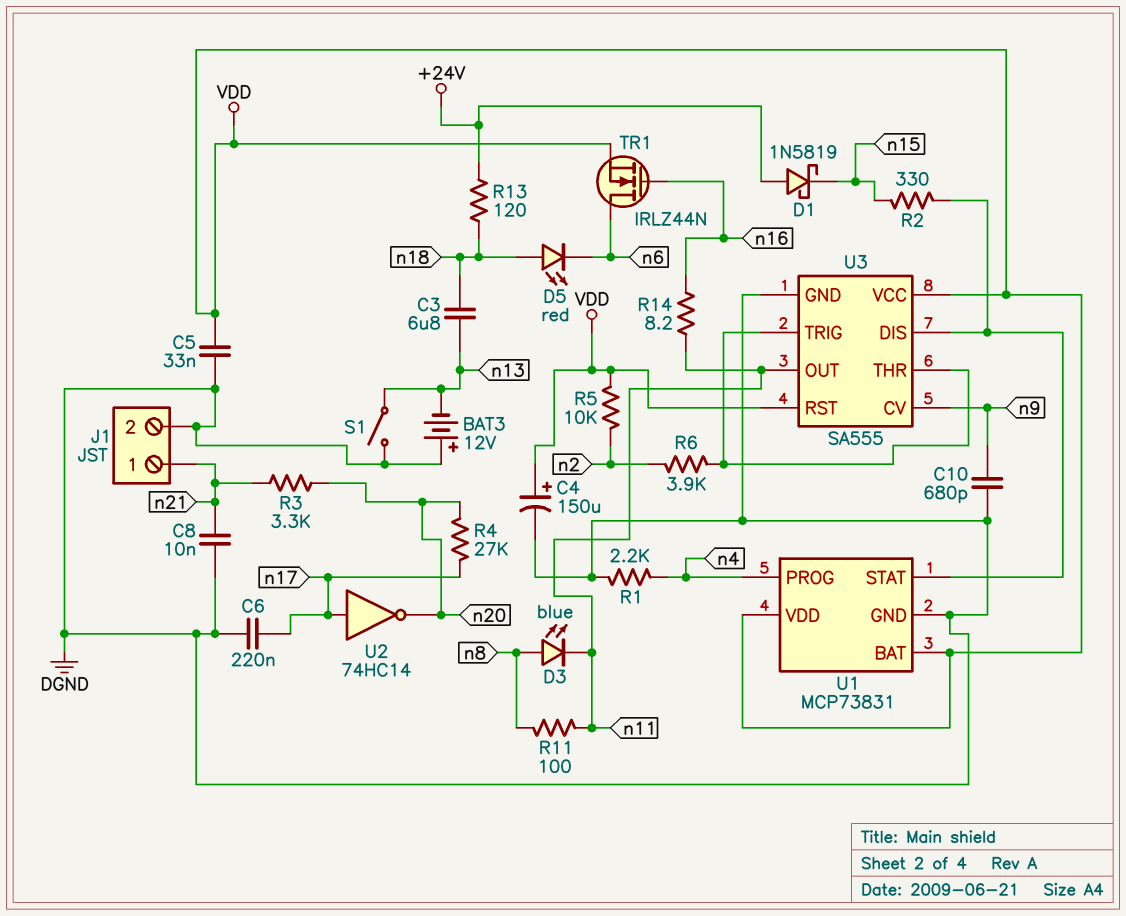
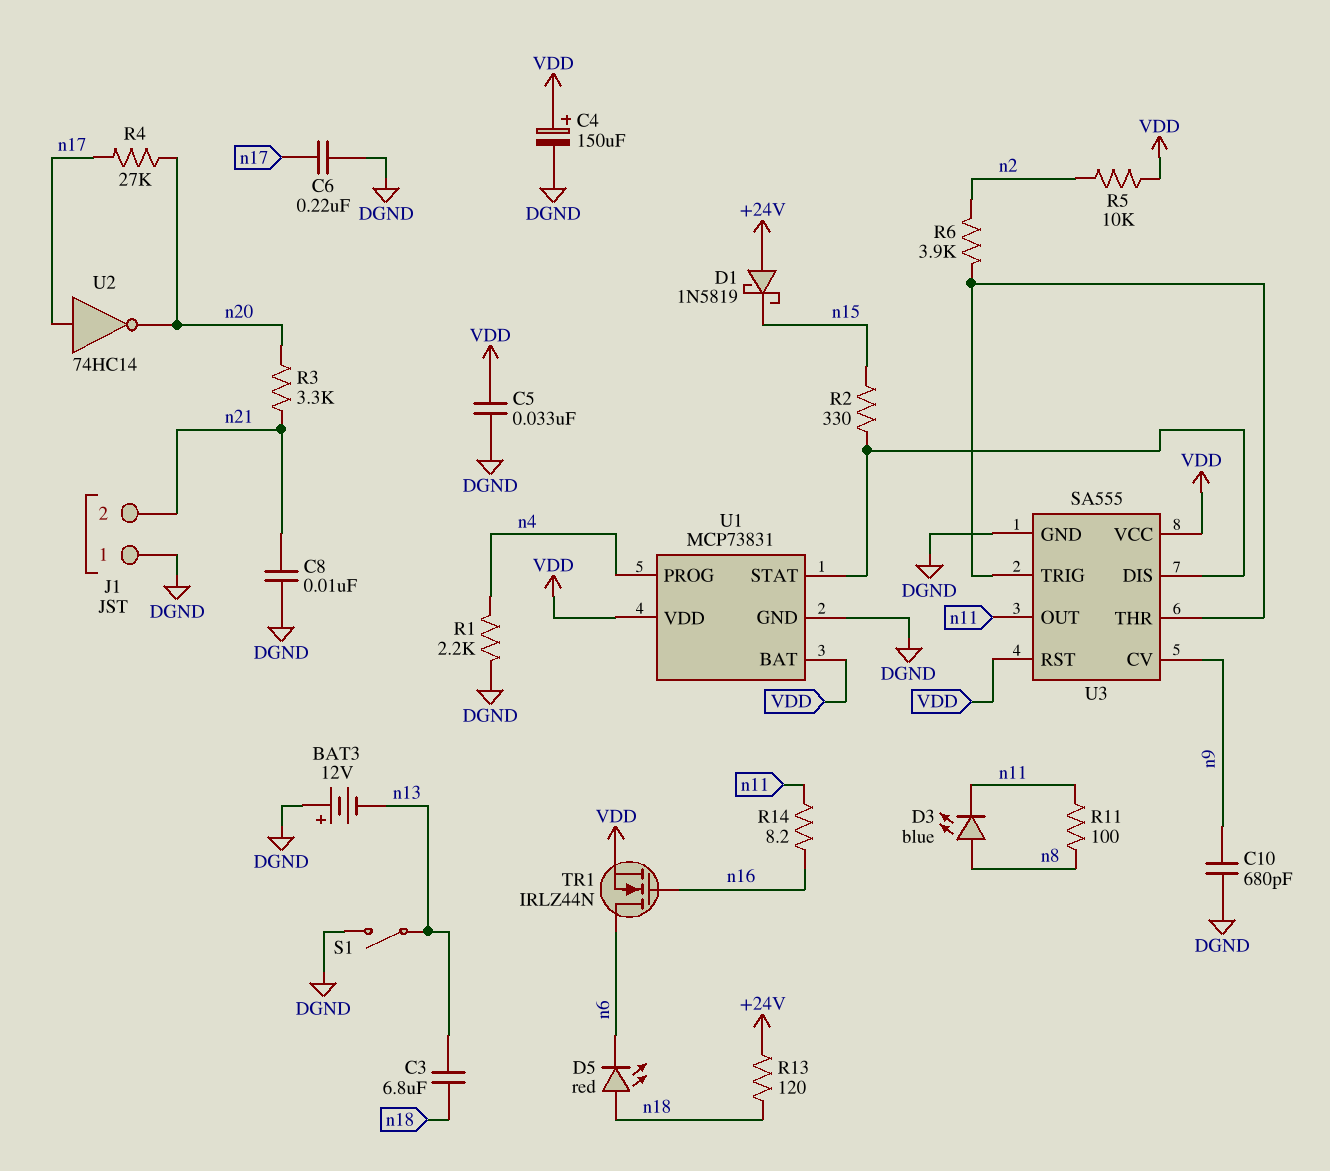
J1 pin 1: n21 -> DGND
J1 pin 2: DGND -> n21

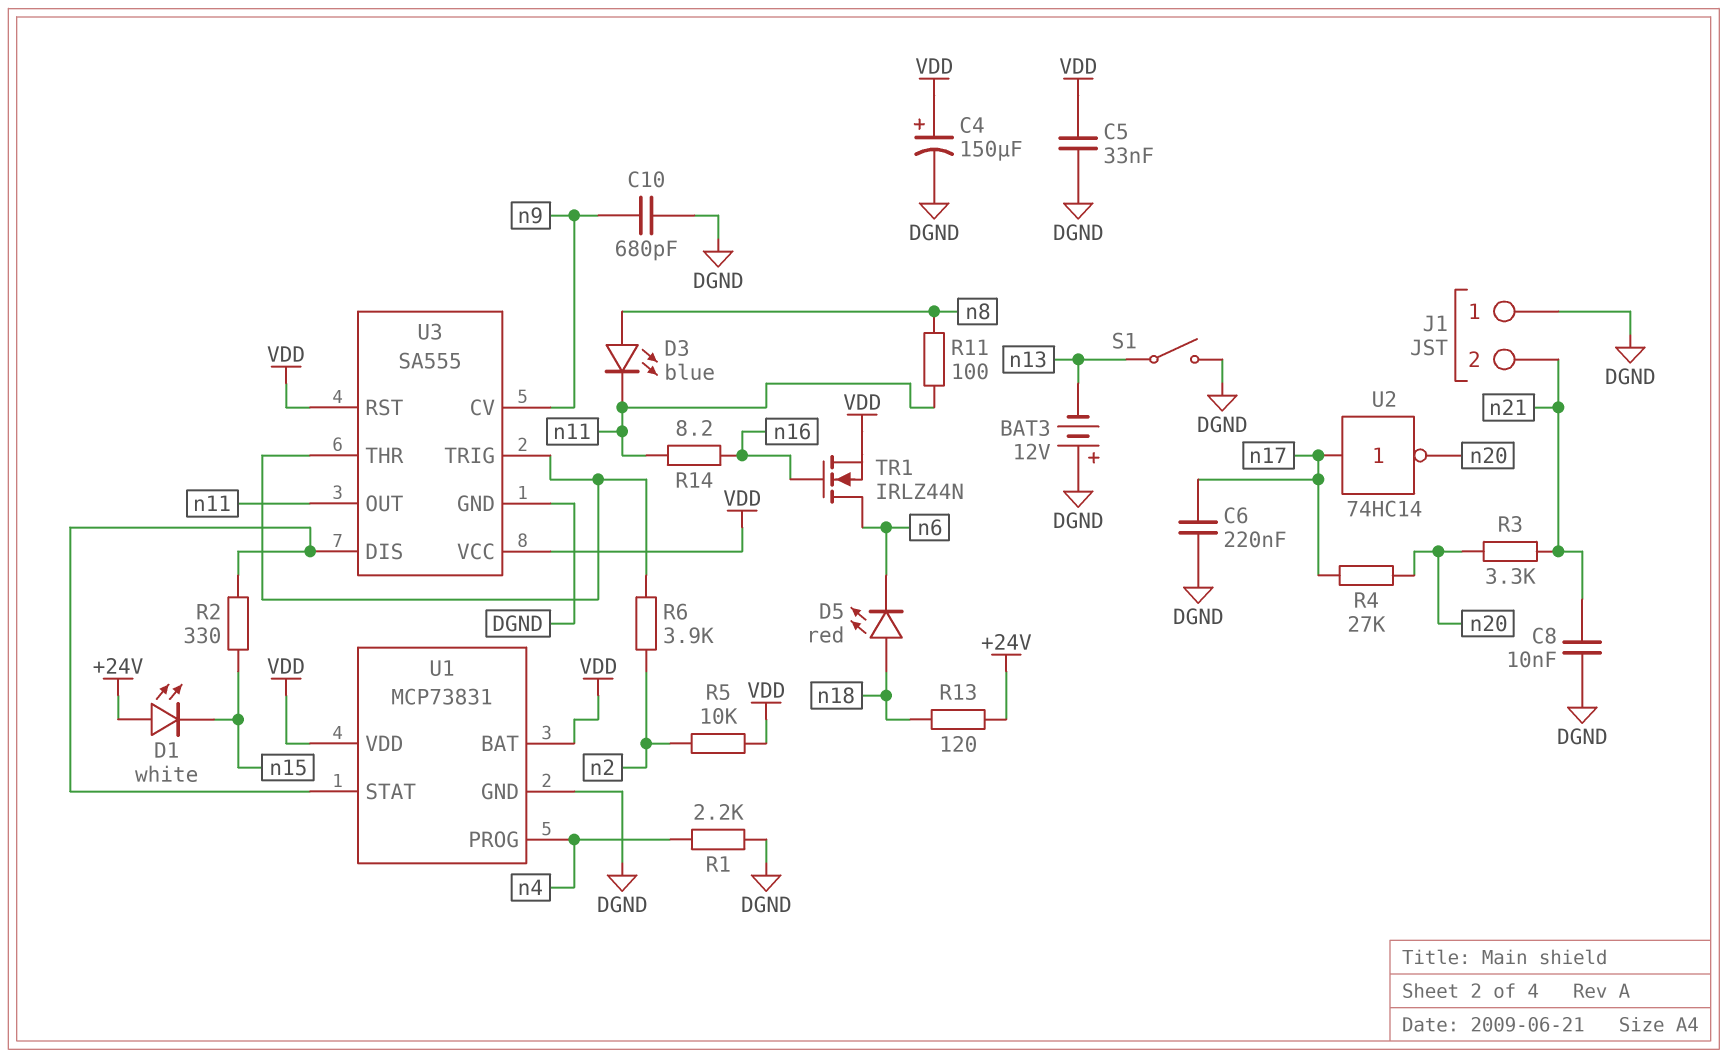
C3: 6.8uF (n13, n18) -> none
D1: schottky 1N5819 (A +24V, K n15) -> LED white (A +24V, K n15)

